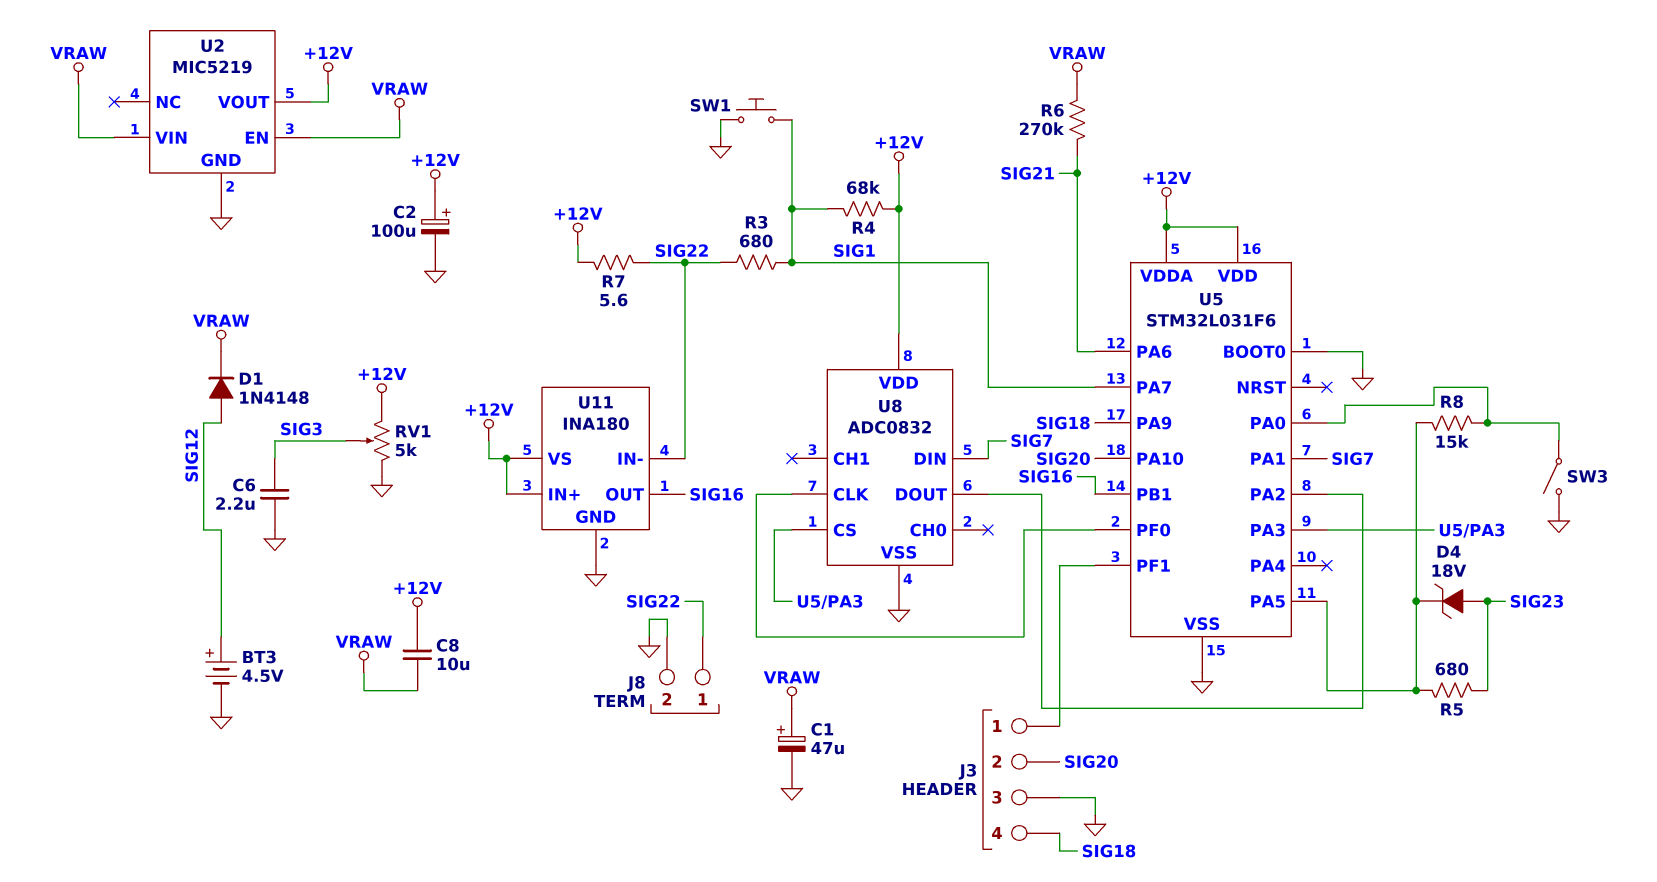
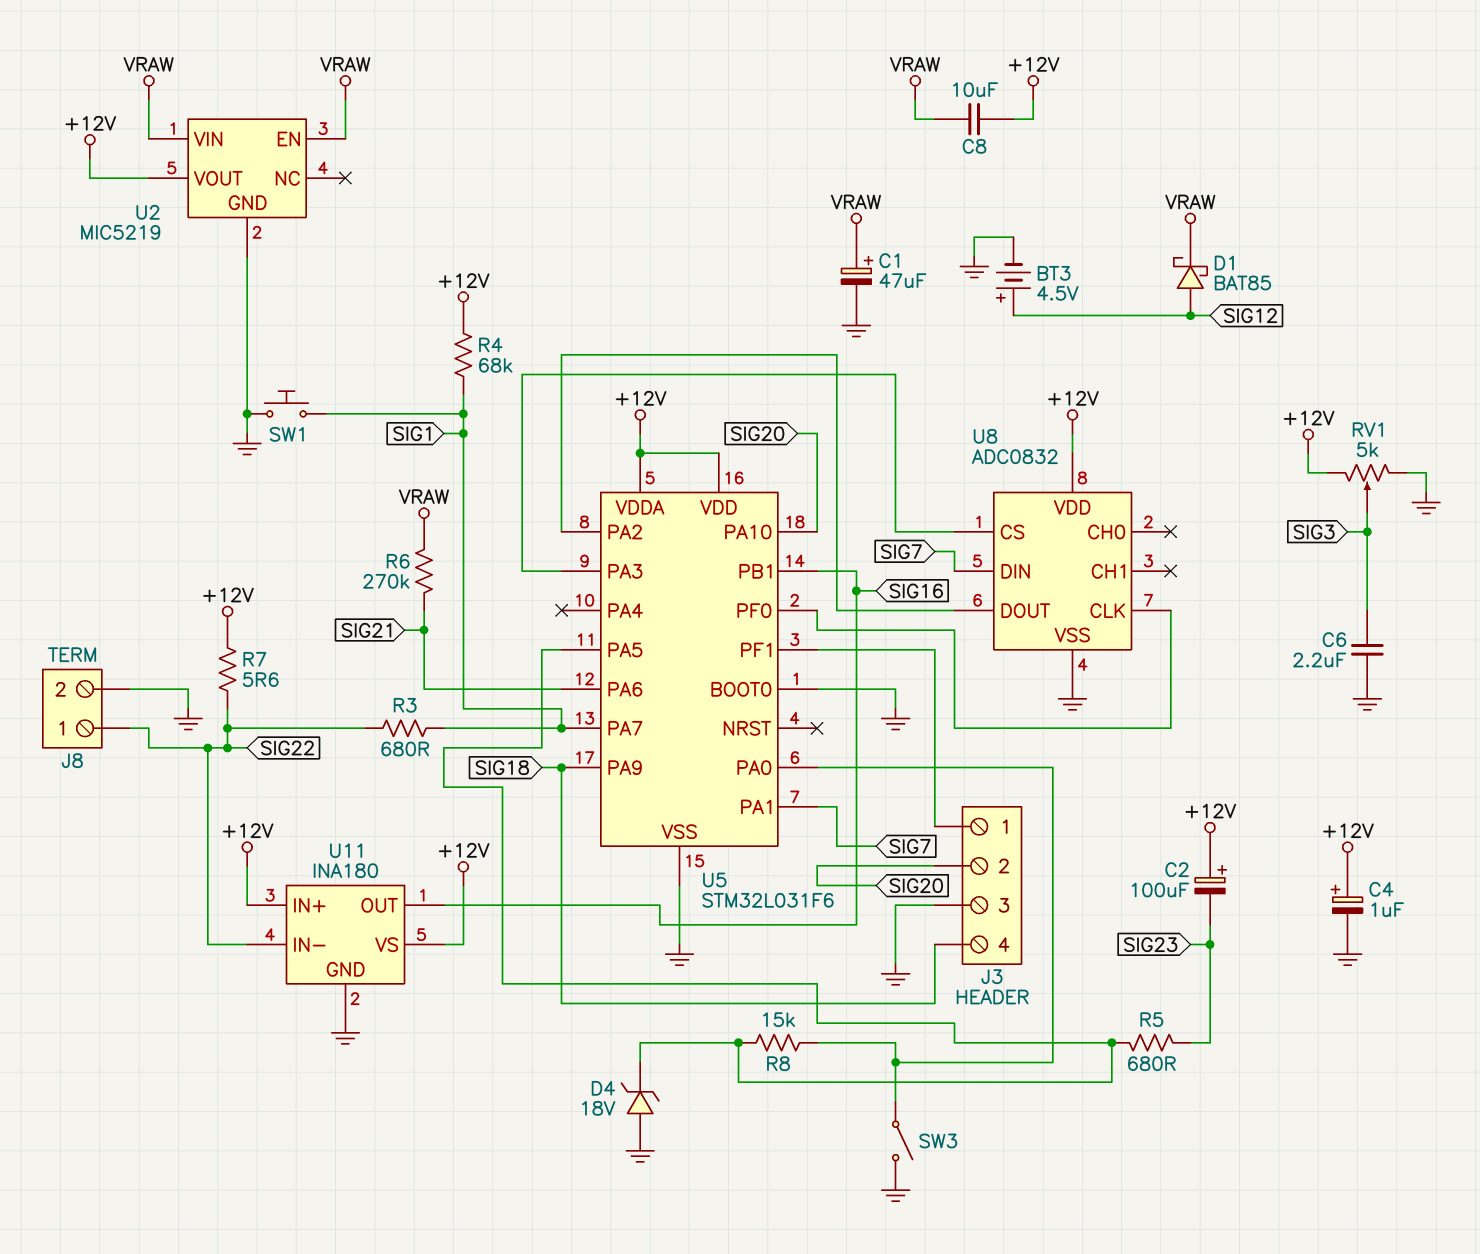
C2: 100uF (plus +12V, minus GND) -> 100uF (plus +12V, minus SIG23)
C4: none -> 1uF (plus +12V, minus GND)
D1: diode 1N4148 (A SIG12, K VRAW) -> schottky BAT85 (A SIG12, K VRAW)
D4: zener 18V (A SIG23, K U5/PA5) -> zener 18V (A GND, K U5/PA5)

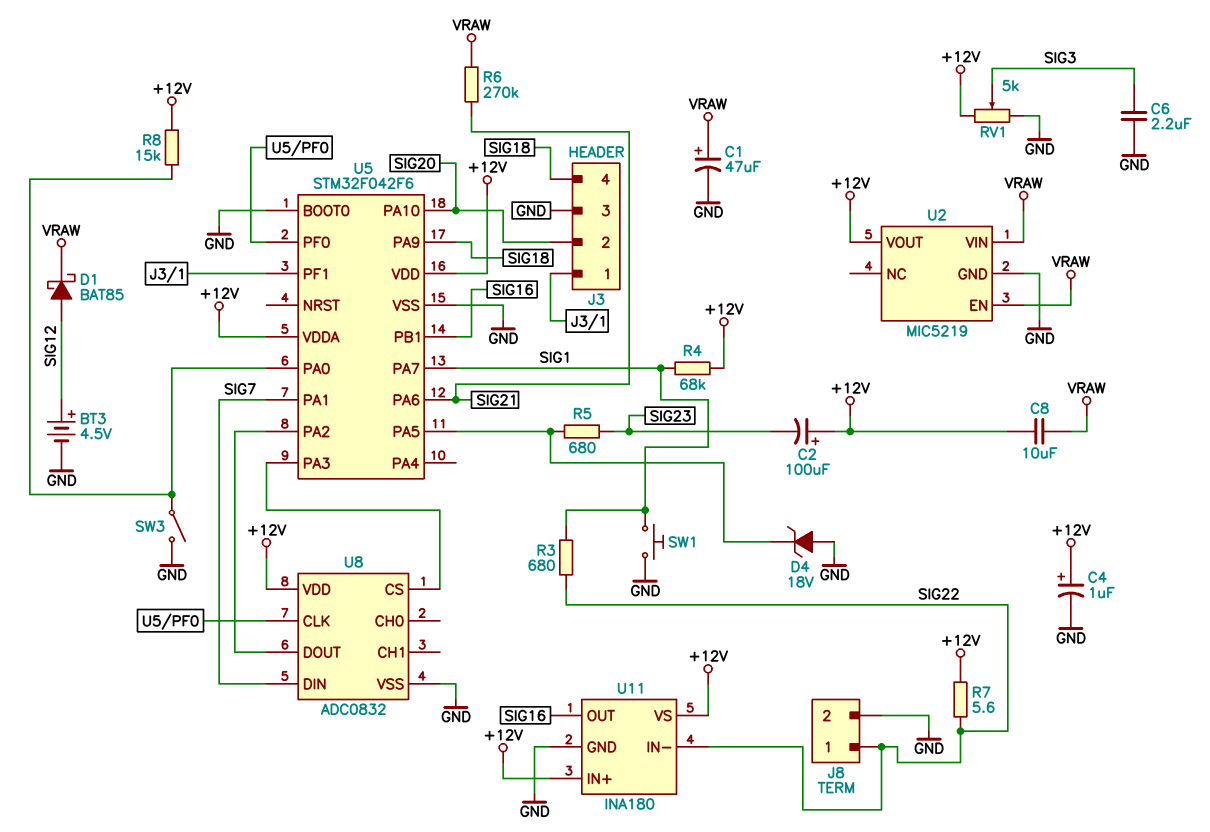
R8: 15k (U5/PA0, U5/PA5) -> 15k (+12V, U5/PA0)
U5: STM32L031F6 -> STM32F042F6

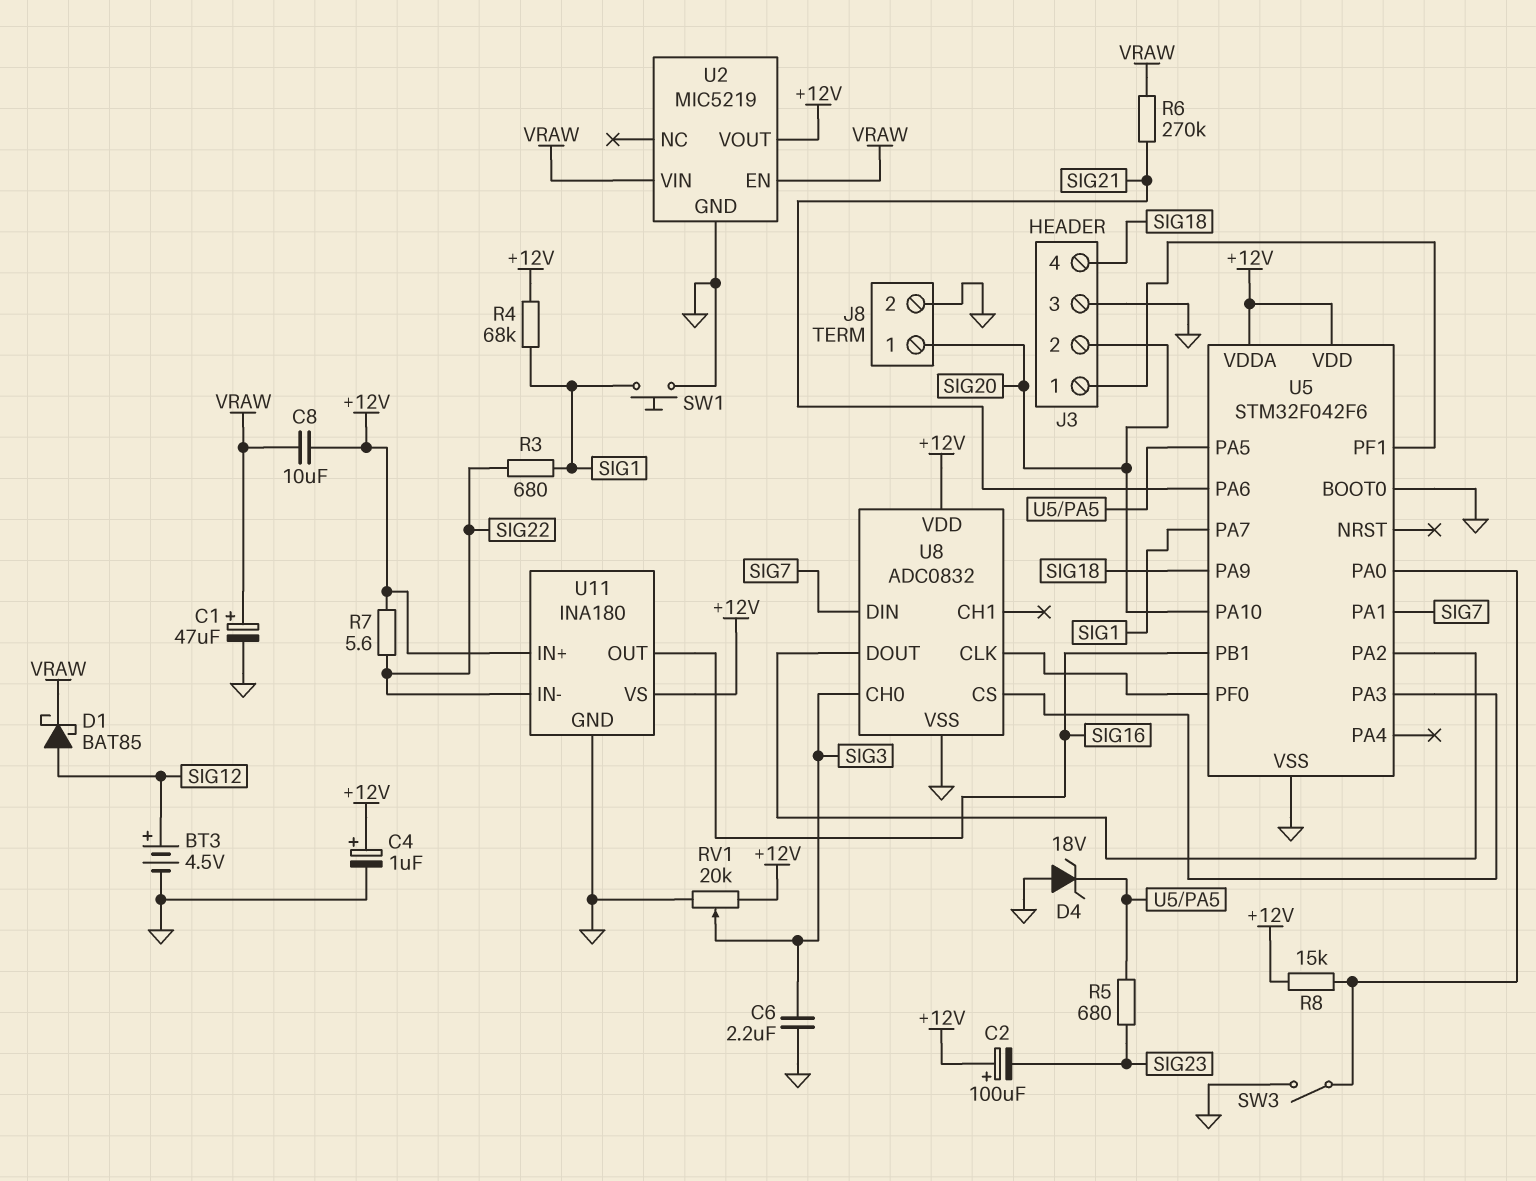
J8 pin 1: SIG22 -> SIG20
RV1: 5k (+12V, GND, wiper SIG3) -> 20k (+12V, GND, wiper SIG3)
U8 pin CH0: none -> SIG3

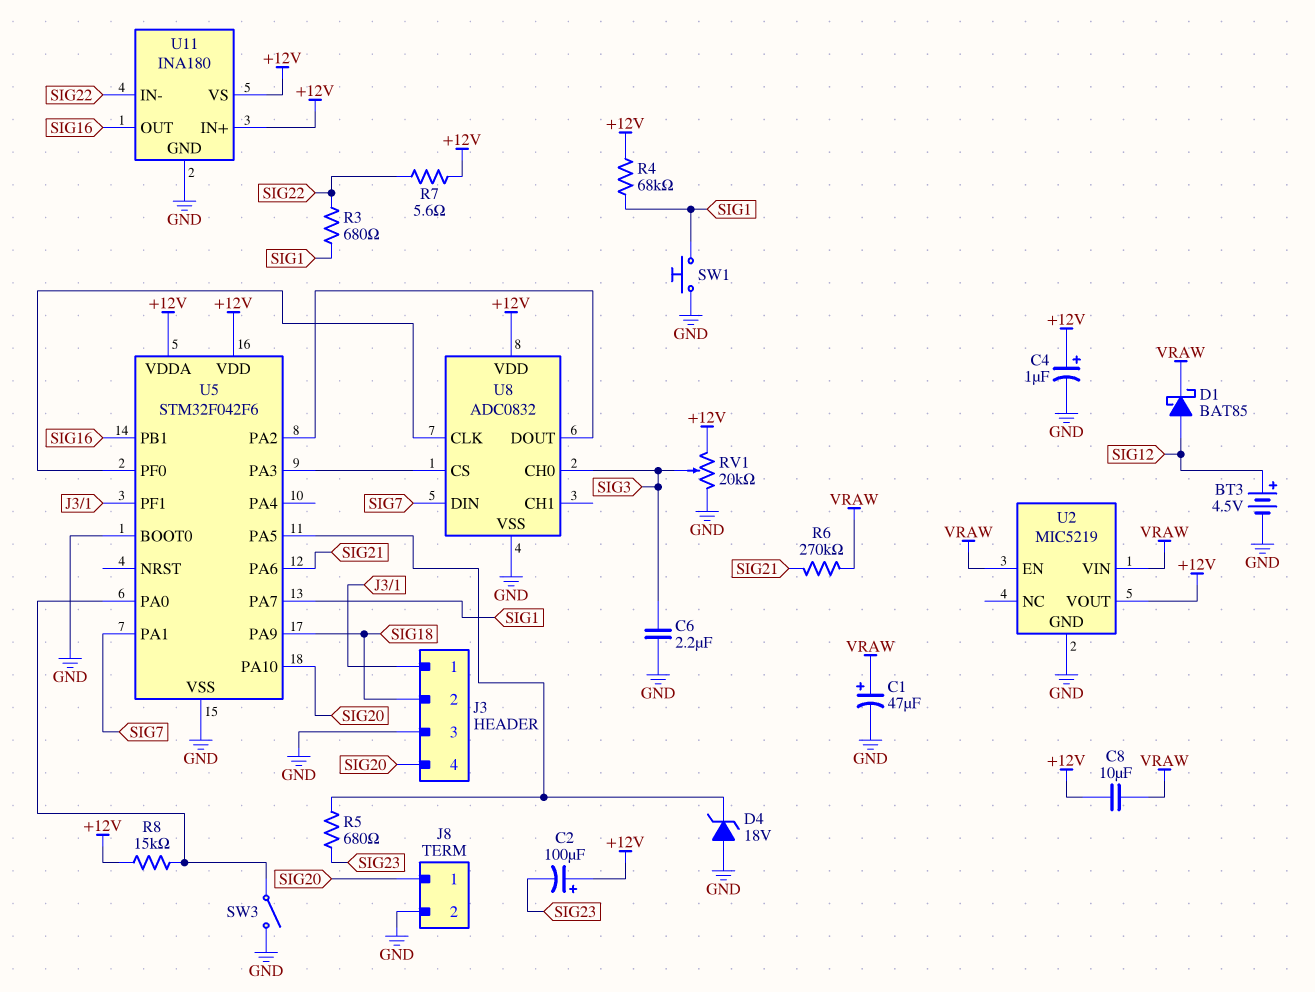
J3 pin 2: SIG20 -> SIG18
J3 pin 4: SIG18 -> SIG20

